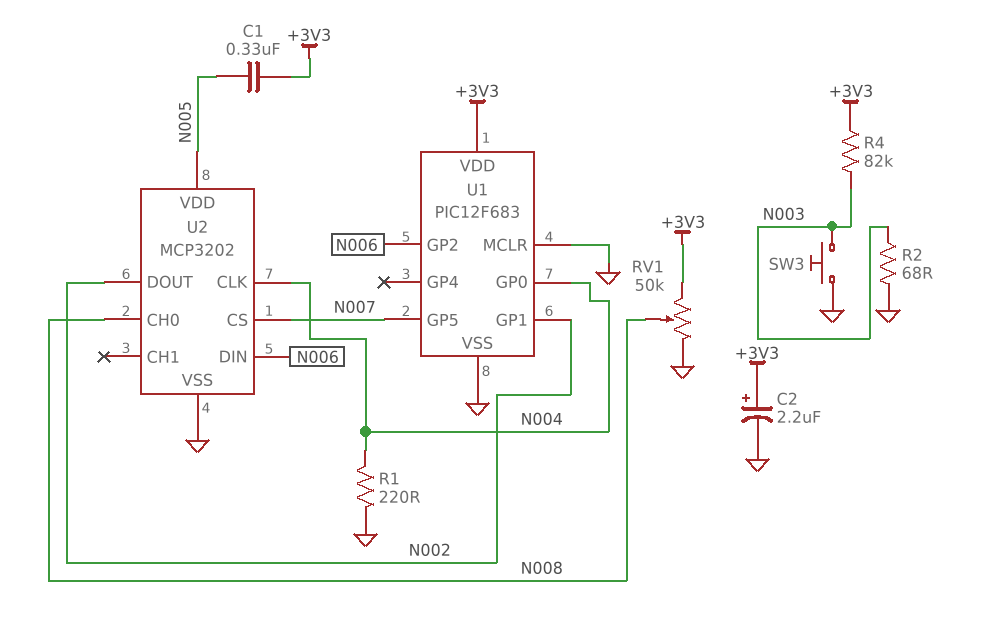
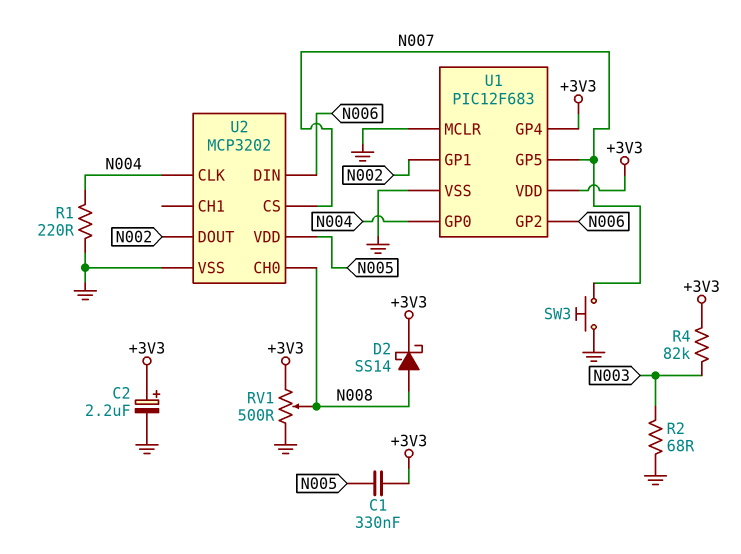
D2: none -> schottky SS14 (A N008, K +3V3)
RV1: 50k (+3V3, GND, wiper N008) -> 500 (+3V3, GND, wiper N008)
SW3: button (GND, N003) -> button (GND, N007)
U1 pin GP4: none -> +3V3

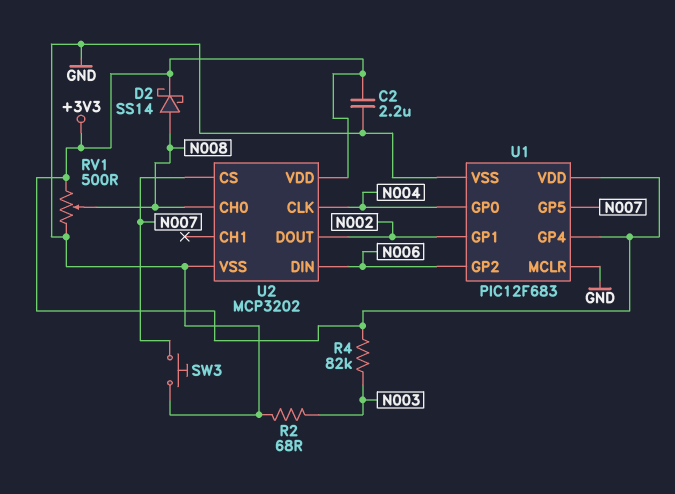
C1: 330nF (+3V3, N005) -> none
C2: 2.2uF (plus +3V3, minus GND) -> 2.2uF (+3V3, GND)
R1: 220 (GND, N004) -> none
U2 pin VDD: N005 -> +3V3

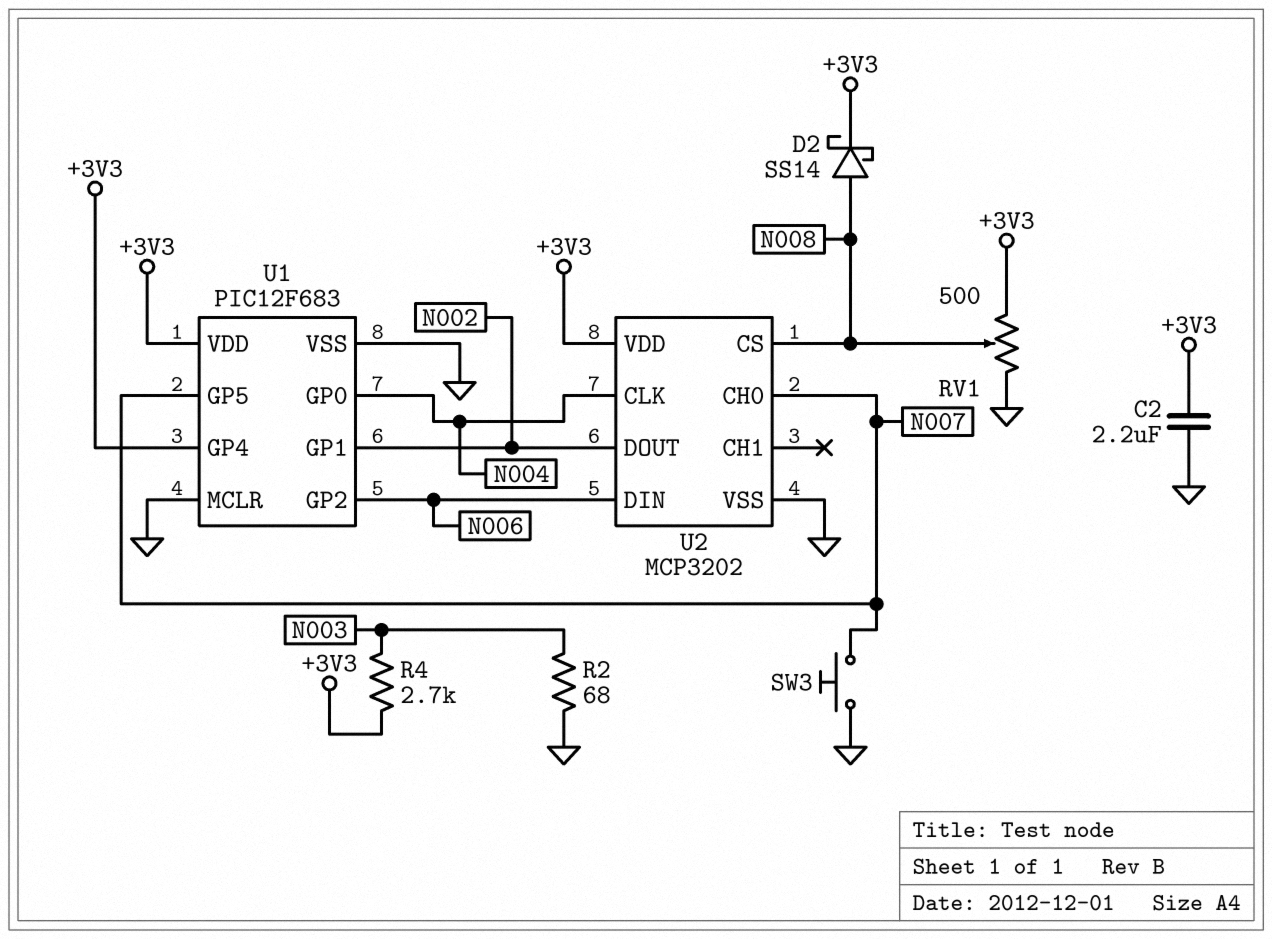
R4: 82k (+3V3, N003) -> 2.7k (+3V3, N003)
U2 pin CH0: N008 -> N007
U2 pin CS: N007 -> N008

